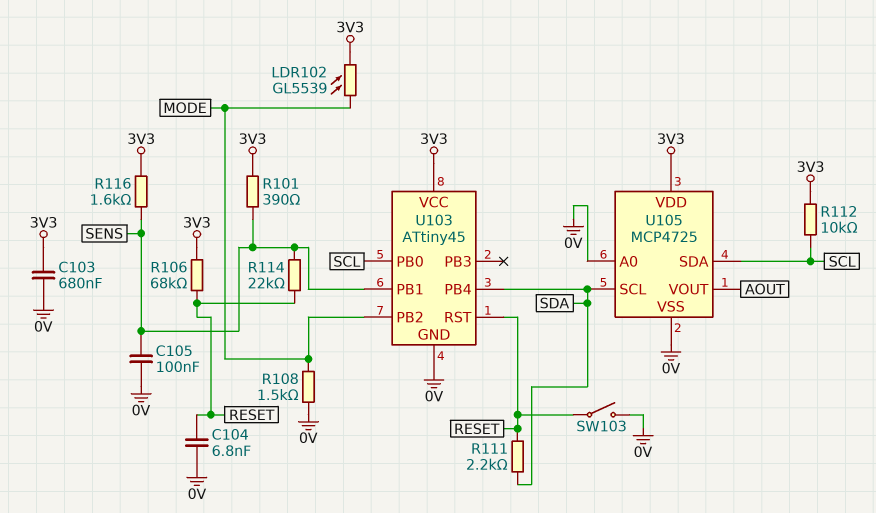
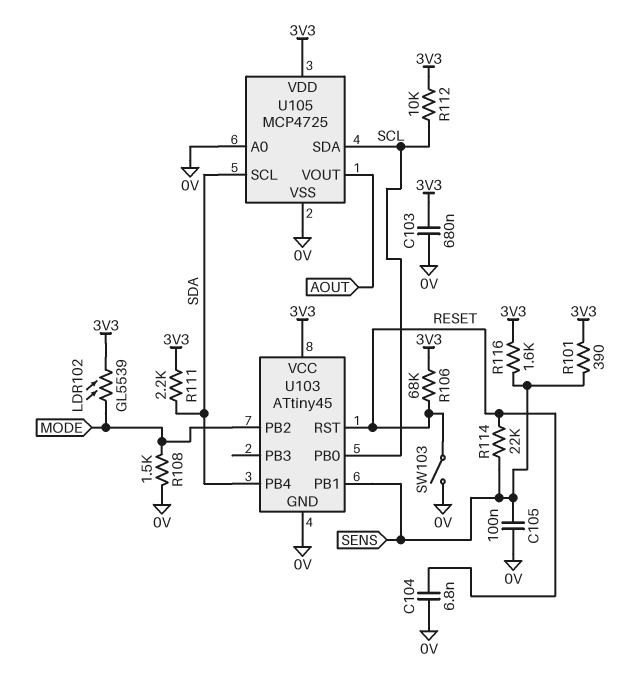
R111: 2.2k (RESET, SDA) -> 2.2k (3V3, SDA)

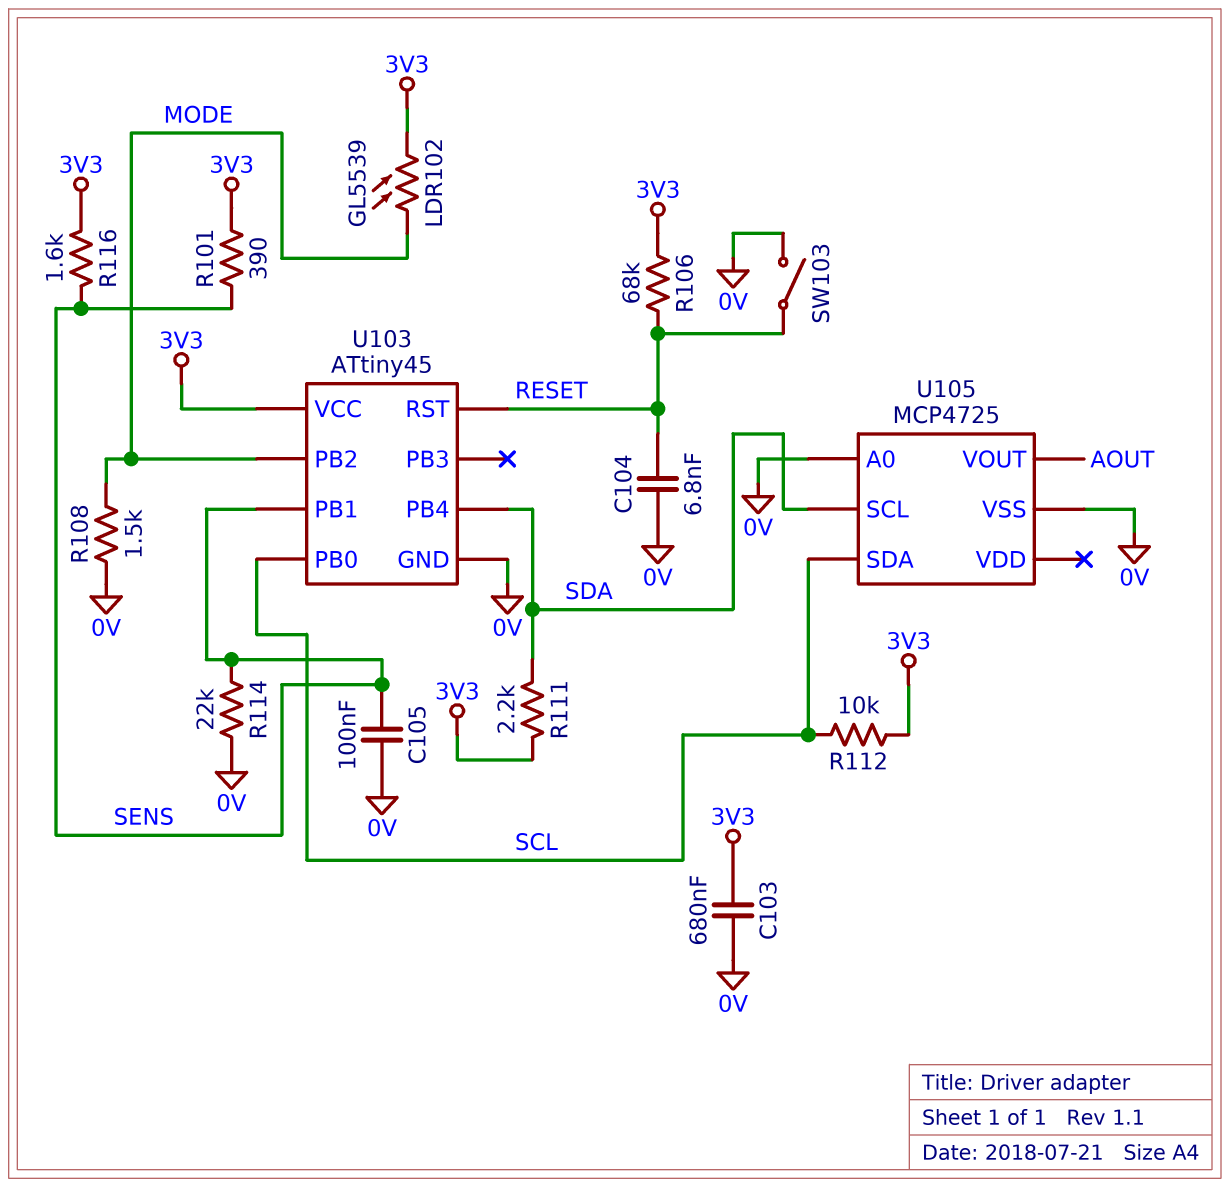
R114: 22k (RESET, SENS) -> 22k (0V, SENS)
U105 pin VDD: 3V3 -> none

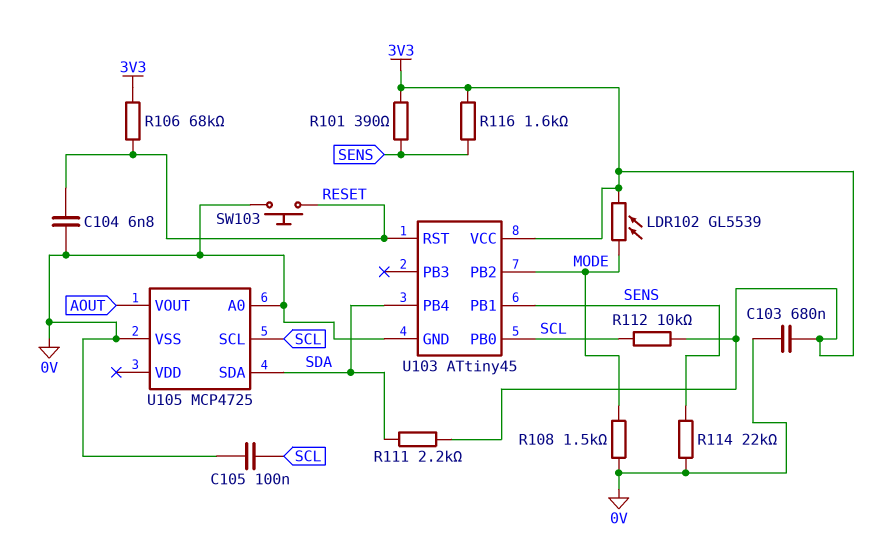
C105: 100nF (0V, SENS) -> 100nF (0V, SCL)
SW103: switch (0V, RESET) -> button (0V, RESET)
U105 pin SCL: SDA -> SCL
U105 pin SDA: SCL -> SDA

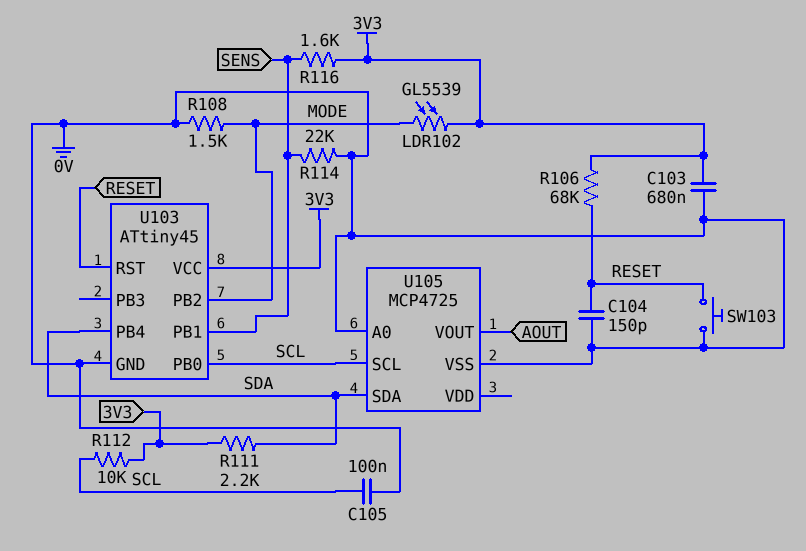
C104: 6.8nF (0V, RESET) -> 150pF (0V, RESET)
R101: 390 (3V3, SENS) -> none

